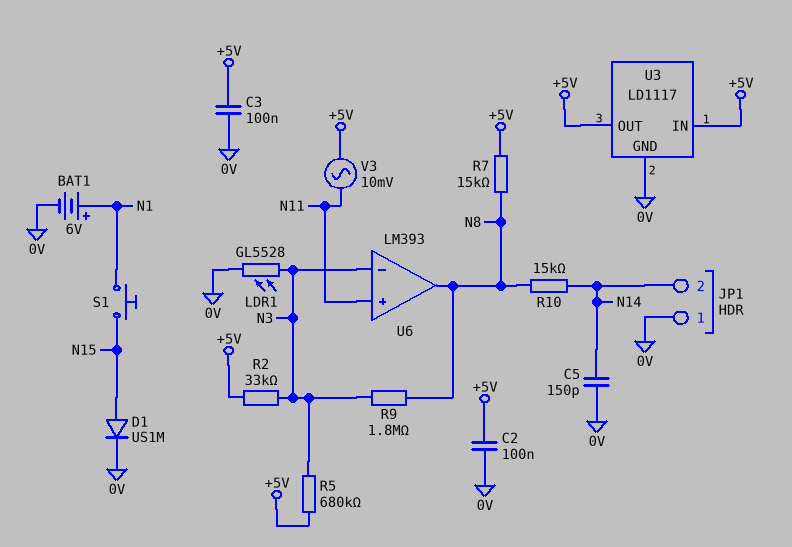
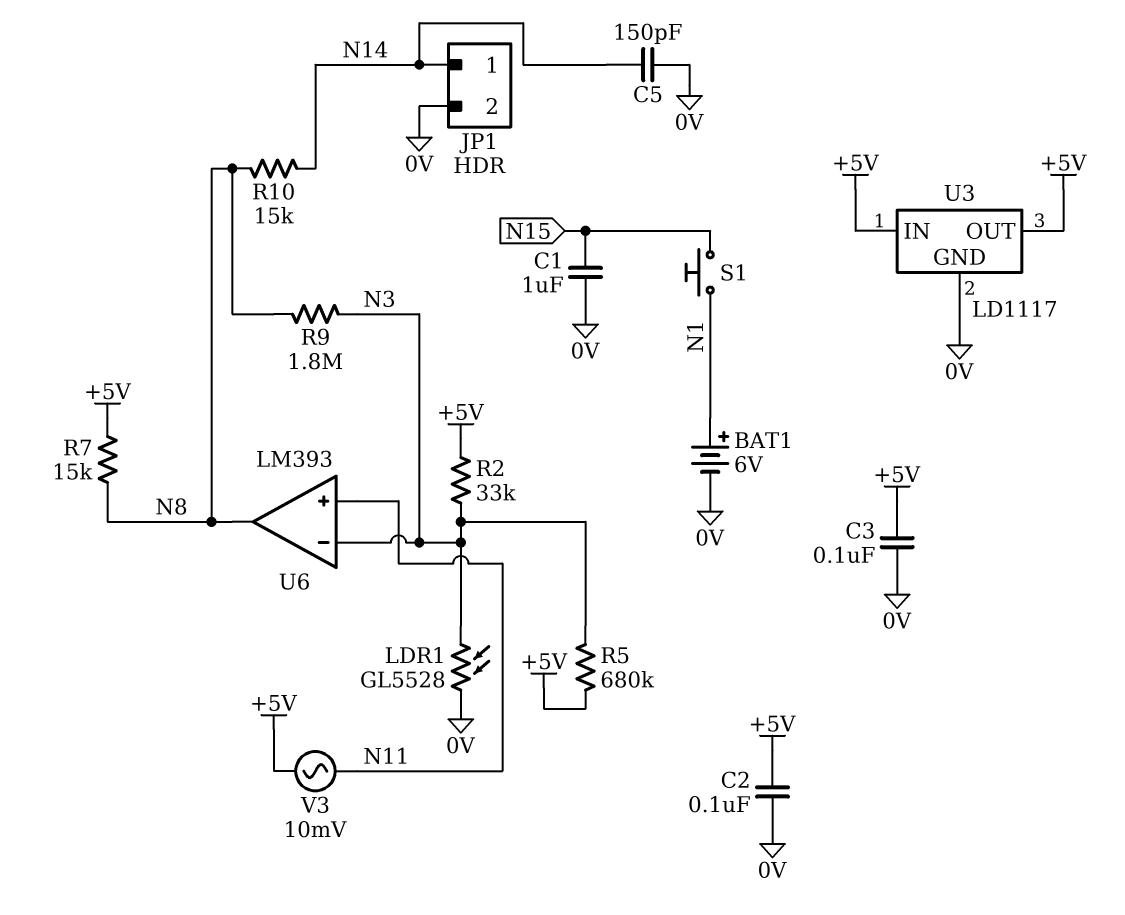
C1: none -> 1uF (0V, N15)
D1: diode US1M (A N15, K 0V) -> none
JP1 pin 1: 0V -> N14
JP1 pin 2: N14 -> 0V

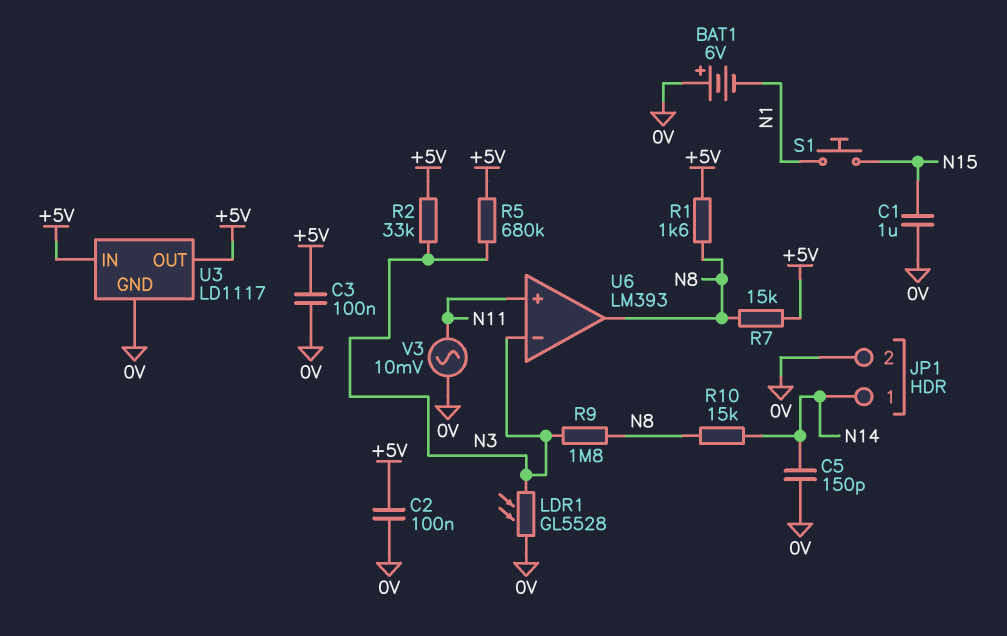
BAT1: 6V (plus N1, minus 0V) -> 6V (plus 0V, minus N1)
R1: none -> 1.6k (+5V, N8)
V3: AC 10mV (+5V, N11) -> AC 10mV (0V, N11)

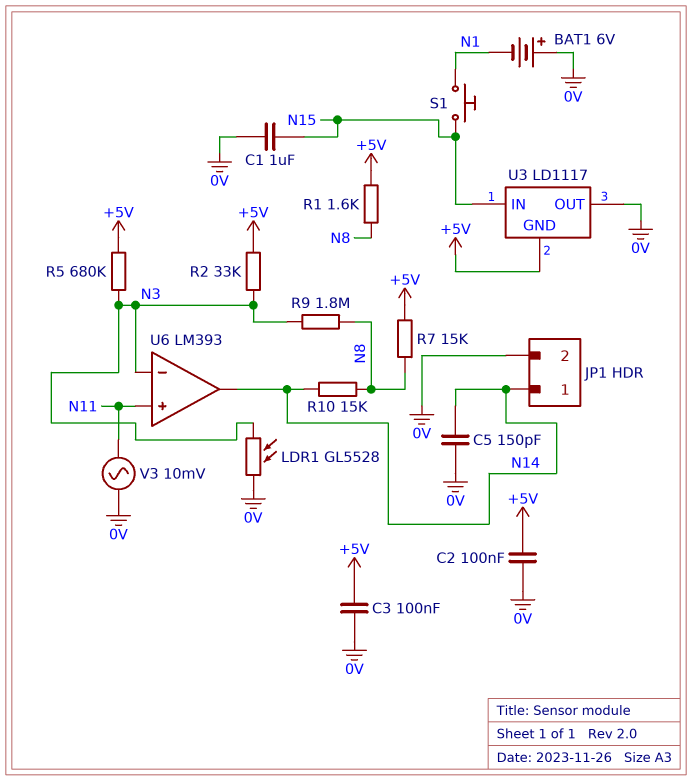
U3 pin GND: 0V -> +5V
U3 pin IN: +5V -> N15
U3 pin OUT: +5V -> 0V
U6 pin out: N8 -> N14

